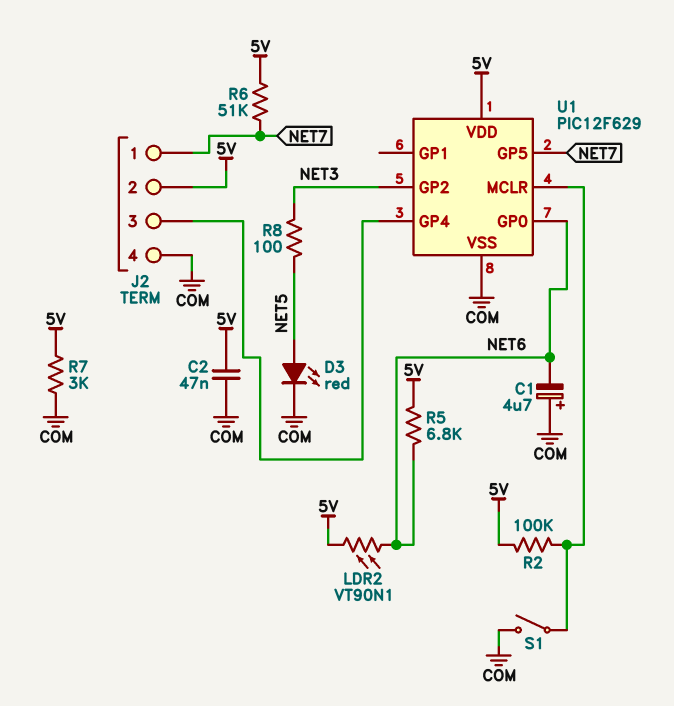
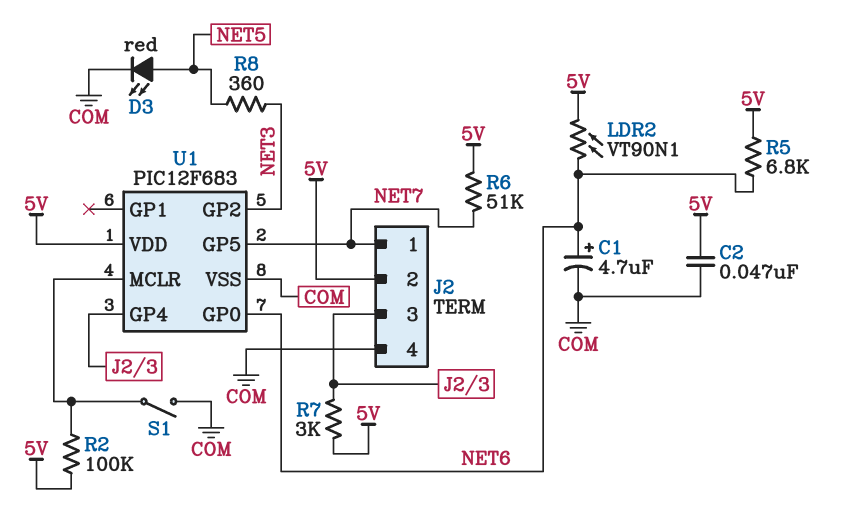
C1: 4.7uF (plus COM, minus NET6) -> 4.7uF (plus NET6, minus COM)
R7: 3k (5V, COM) -> 3k (5V, J2/3)
R8: 100 (NET3, NET5) -> 360 (NET3, NET5)
U1: PIC12F629 -> PIC12F683

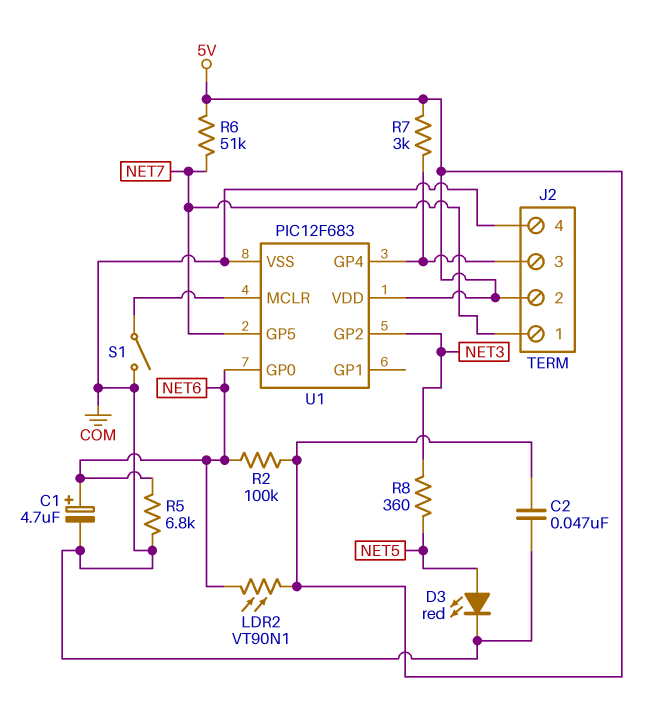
R2: 100k (5V, U1/MCLR) -> 100k (5V, NET6)
R5: 6.8k (5V, NET6) -> 6.8k (COM, NET6)

